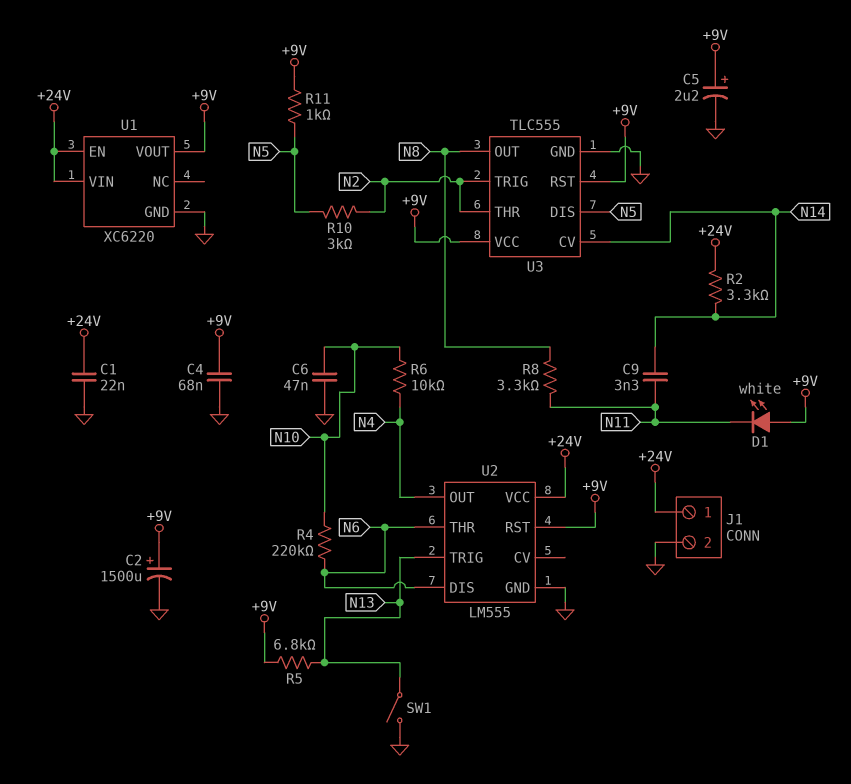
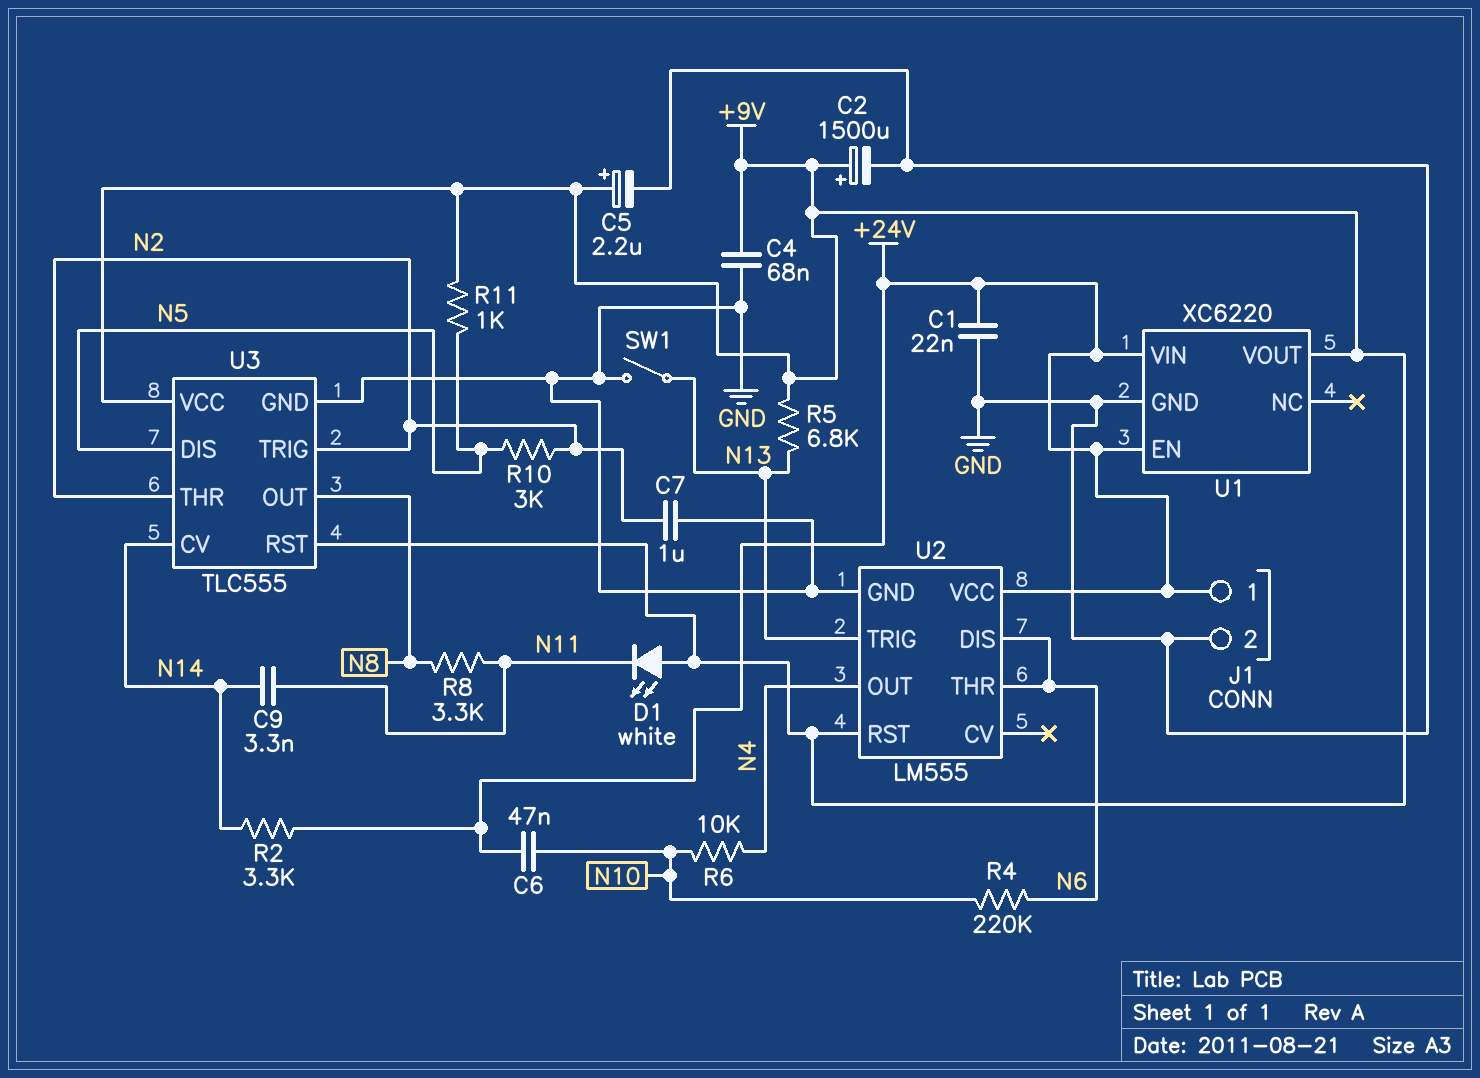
C6: 47nF (GND, N10) -> 47nF (+24V, N10)
C7: none -> 1uF (GND, N2)

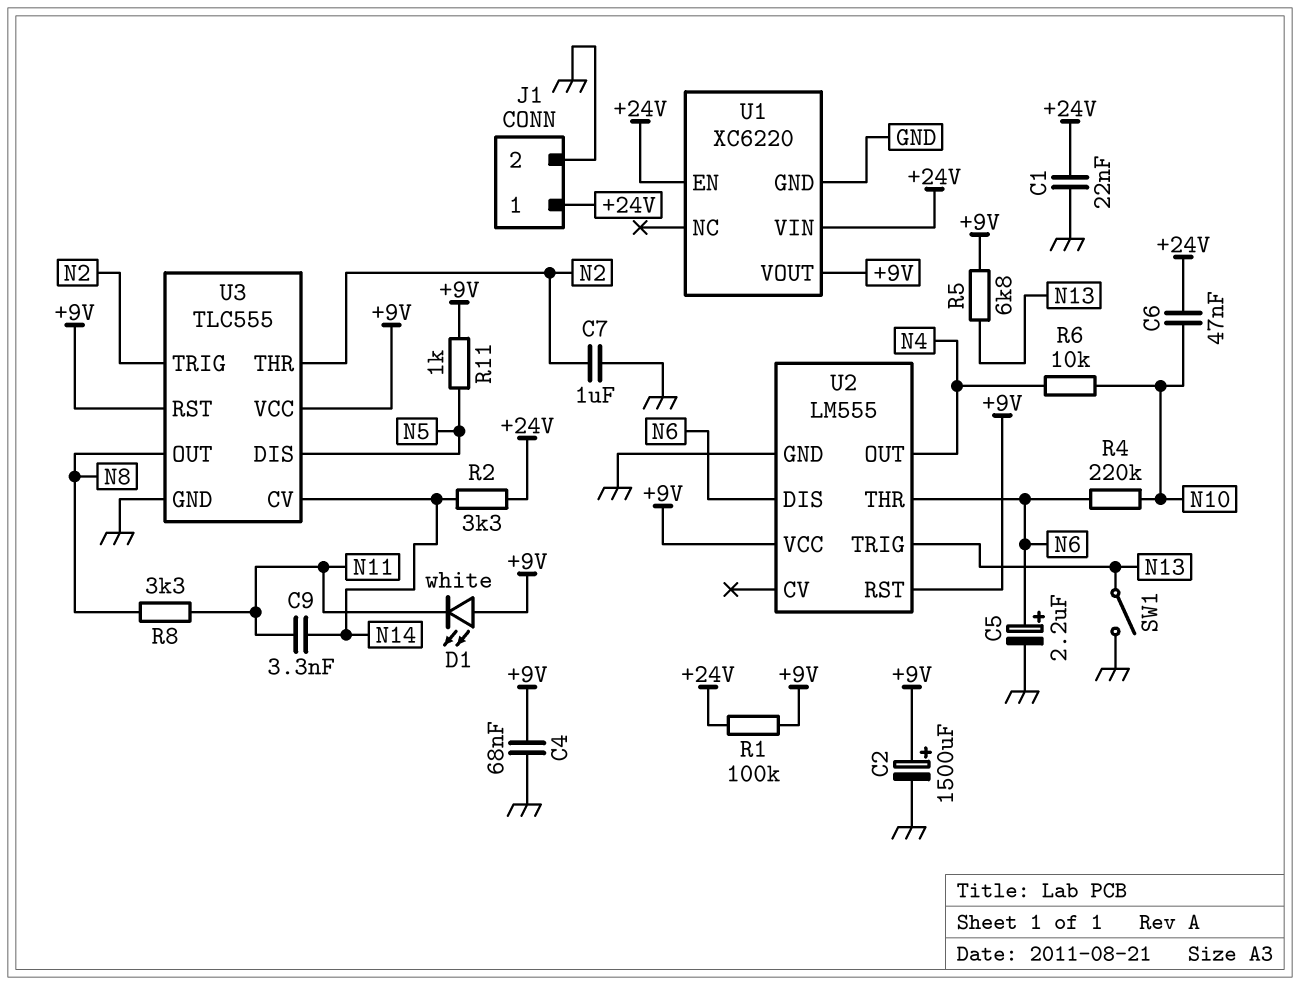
C5: 2.2uF (plus +9V, minus GND) -> 2.2uF (plus N6, minus GND)
R1: none -> 100k (+9V, +24V)
R10: 3k (N2, N5) -> none
U2 pin VCC: +24V -> +9V

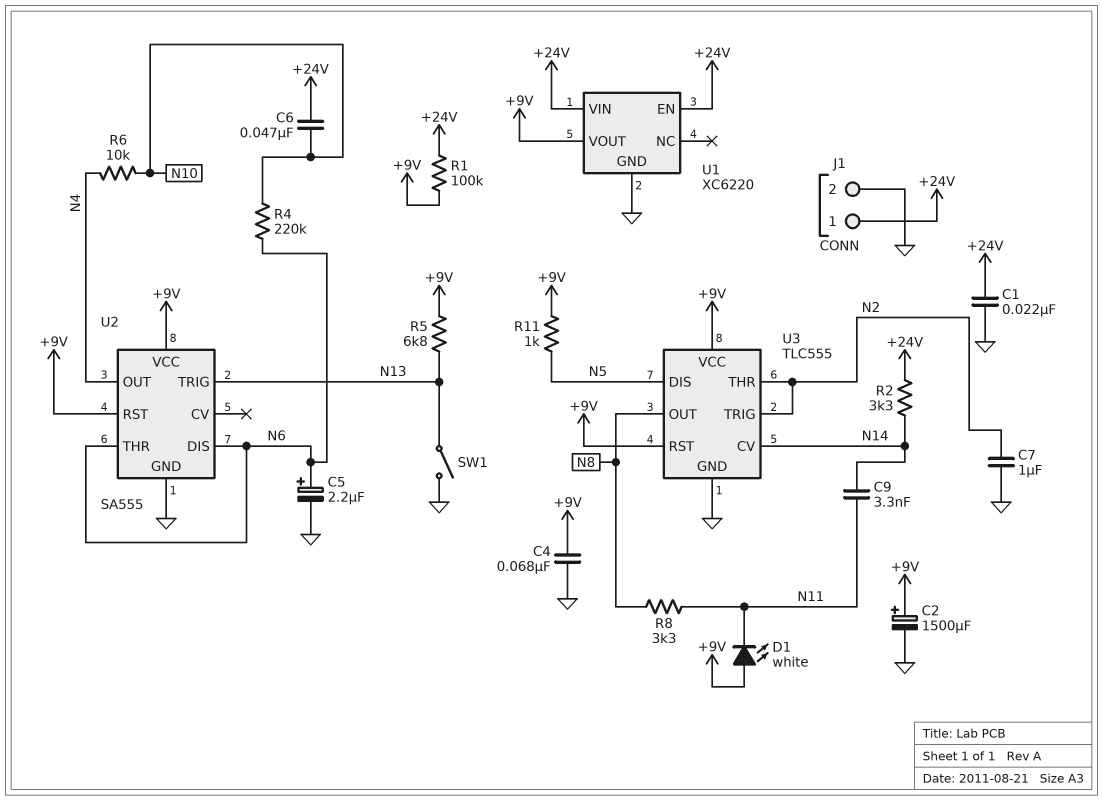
U2: LM555 -> SA555

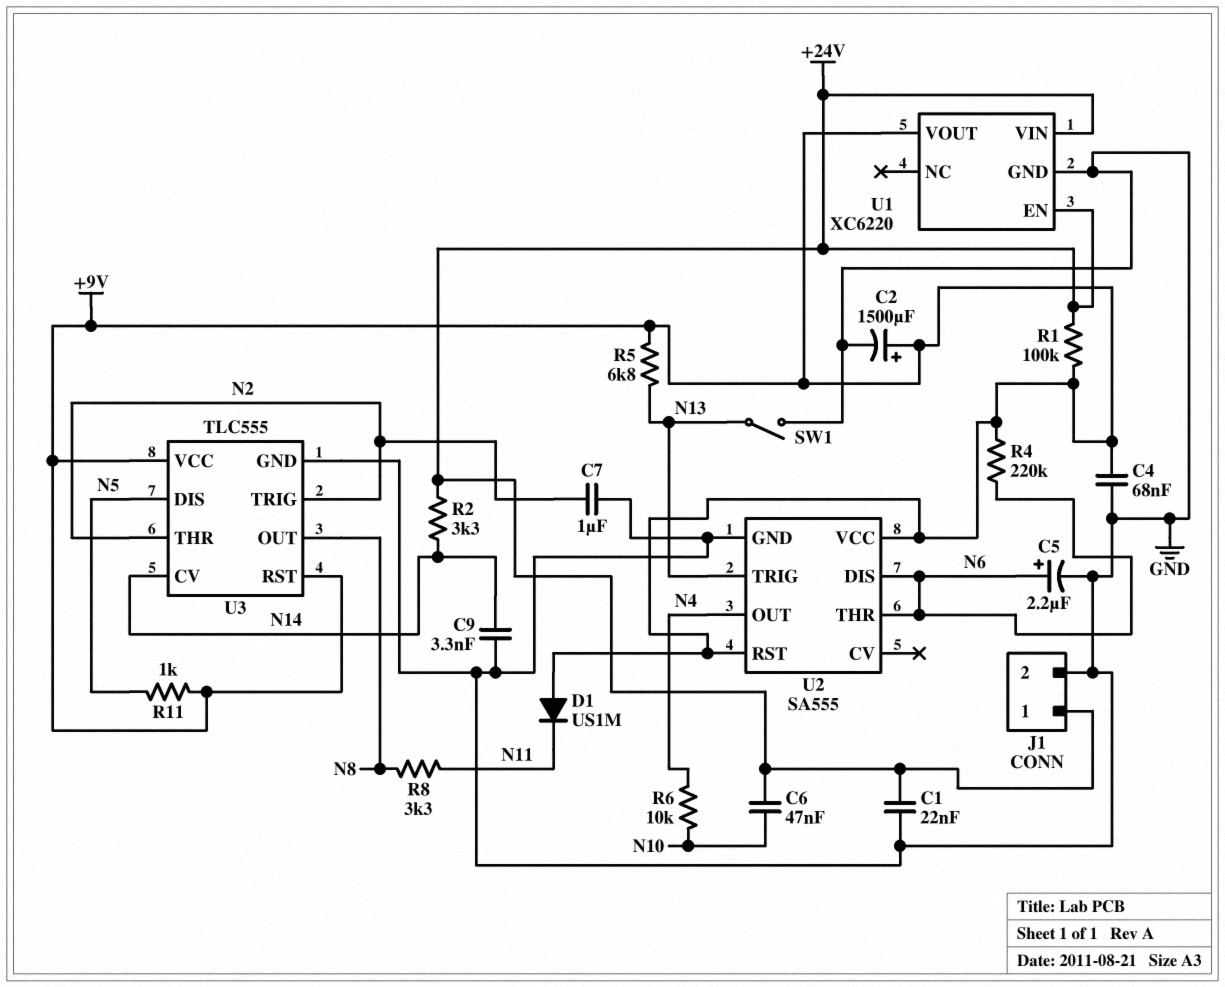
C9: 3.3nF (N11, N14) -> 3.3nF (GND, N14)
D1: LED white (A +9V, K N11) -> diode US1M (A +9V, K N11)
R4: 220k (N6, N10) -> 220k (+9V, N6)

